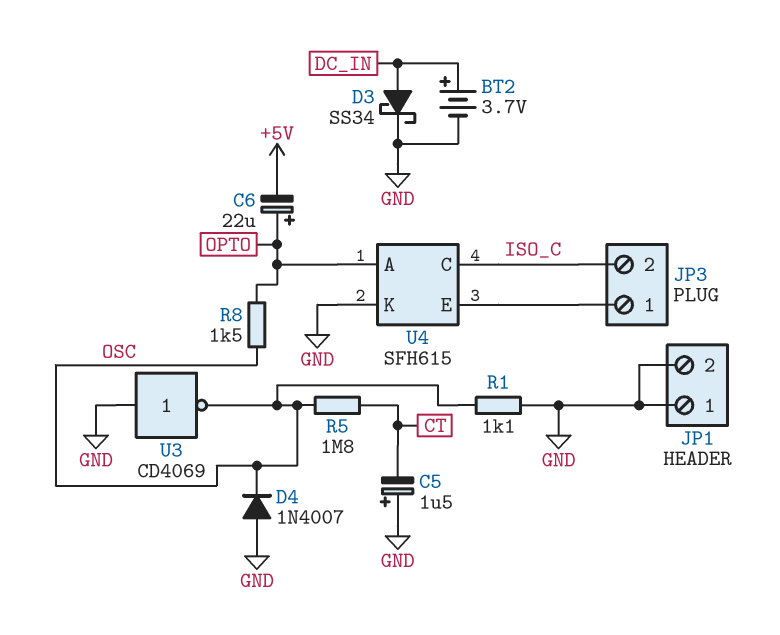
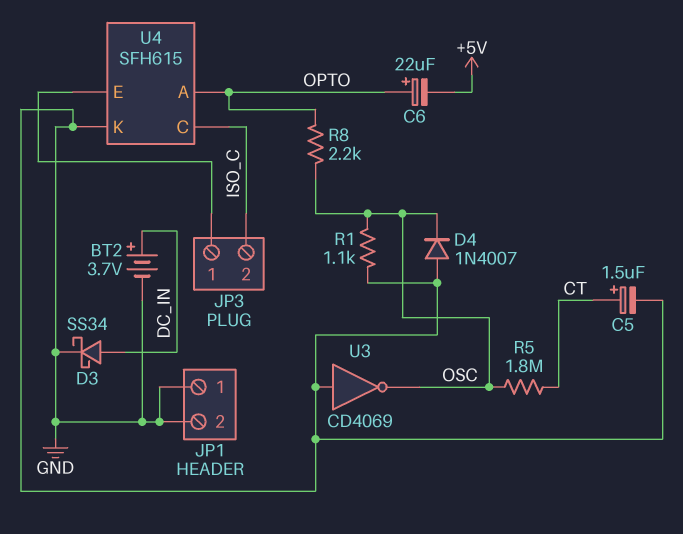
C5: 1.5uF (plus GND, minus CT) -> 1.5uF (plus CT, minus GND)
R8: 1.5k (OPTO, OSC) -> 2.2k (OPTO, OSC)

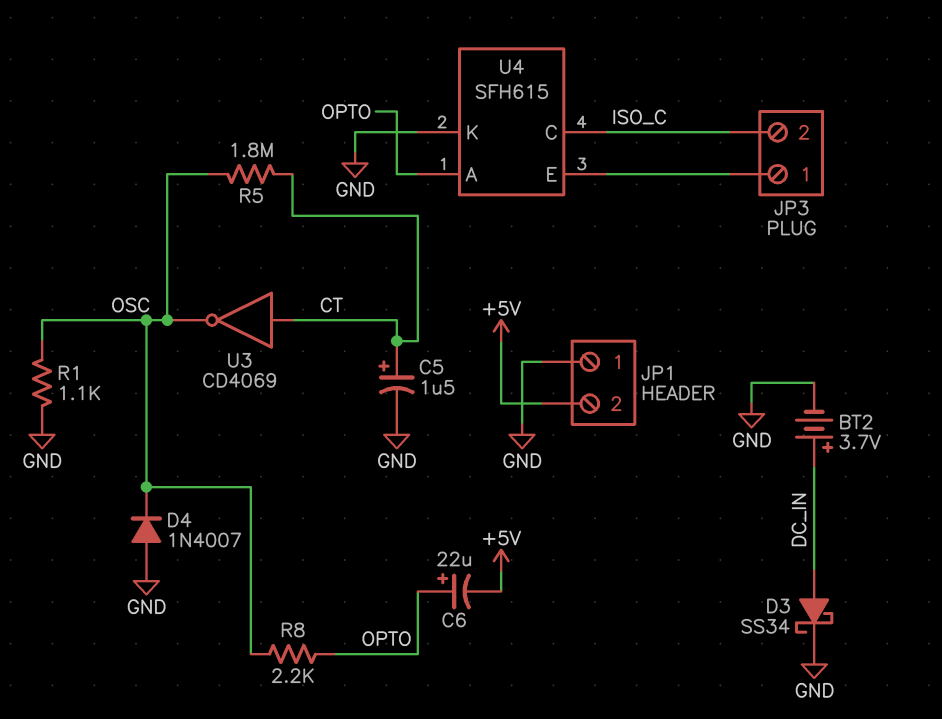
JP1 pin 2: GND -> +5V
U3: NOT CD4069 (in GND, out OSC) -> NOT CD4069 (in CT, out OSC)

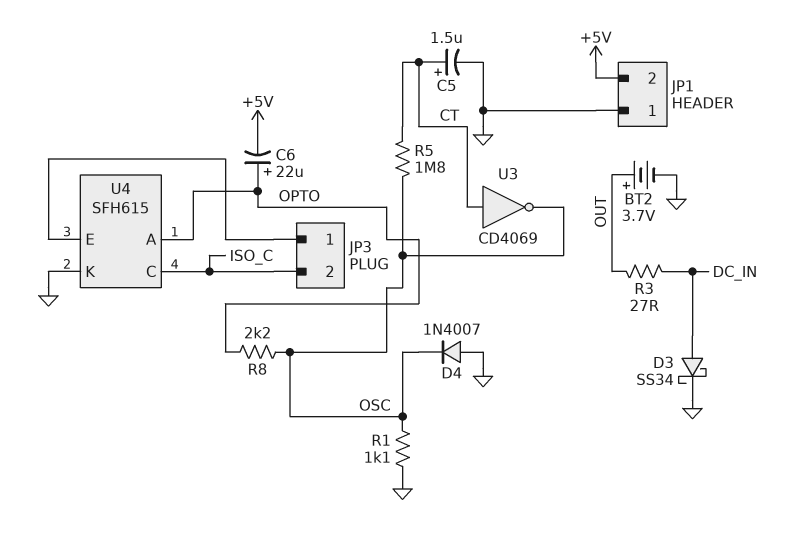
BT2: 3.7V (plus DC_IN, minus GND) -> 3.7V (plus OUT, minus GND)
R3: none -> 27 (DC_IN, OUT)

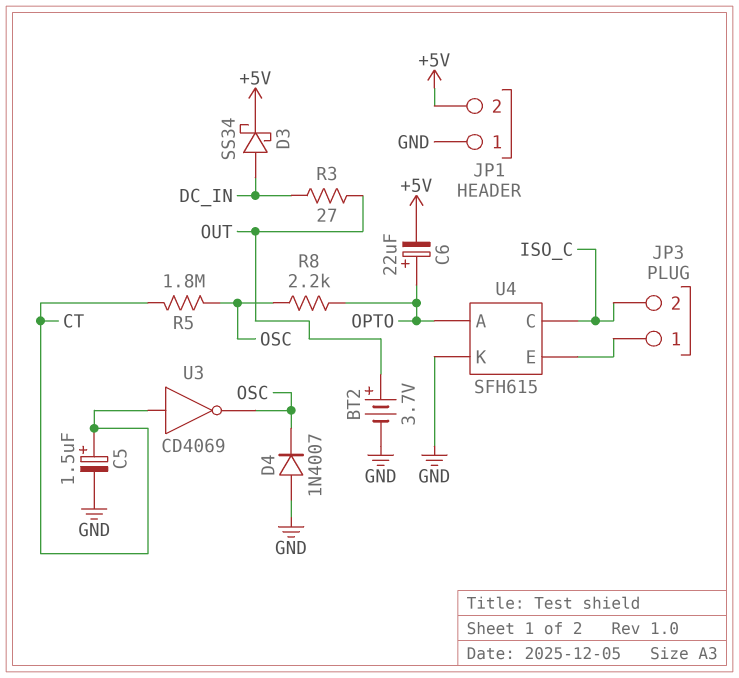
D3: schottky SS34 (A DC_IN, K GND) -> schottky SS34 (A DC_IN, K +5V)
R1: 1.1k (GND, OSC) -> none

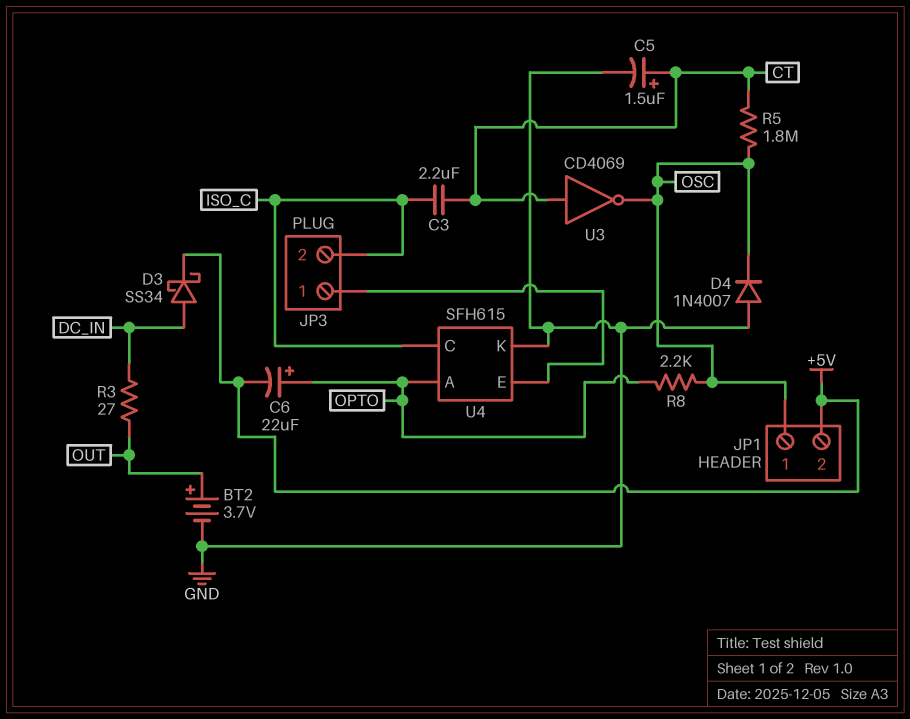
C3: none -> 2.2uF (CT, ISO_C)
JP1 pin 1: GND -> OSC

